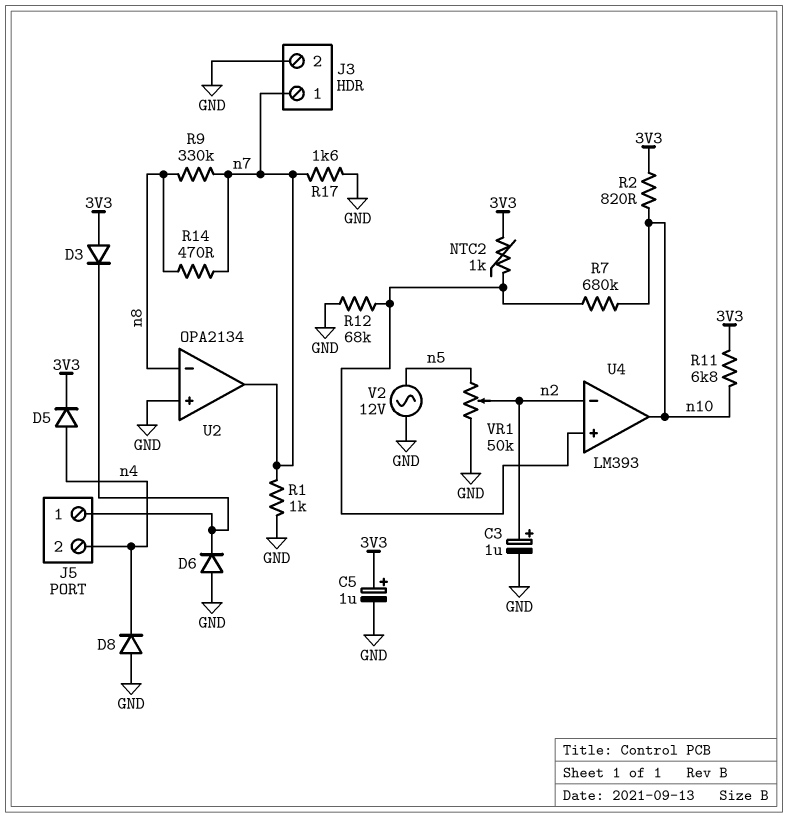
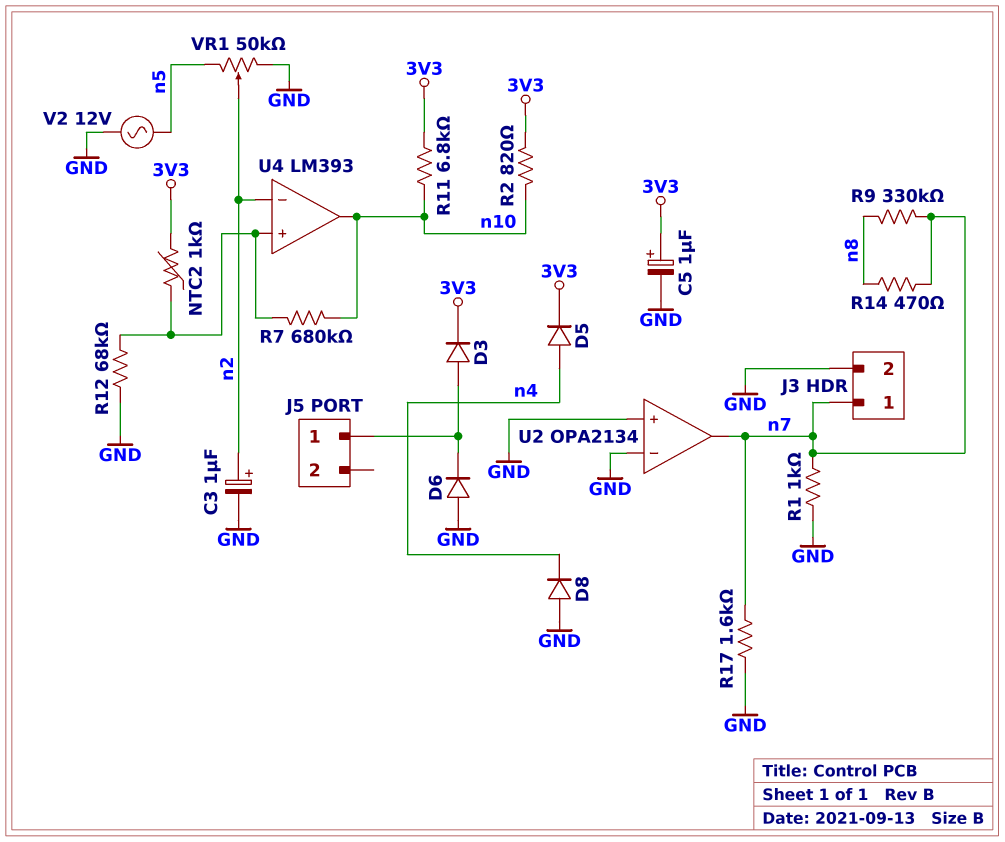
D3: diode (A 3V3, K J5/1) -> diode (A J5/1, K 3V3)
J5 pin 2: n4 -> none
U2 pin in-: n8 -> GND

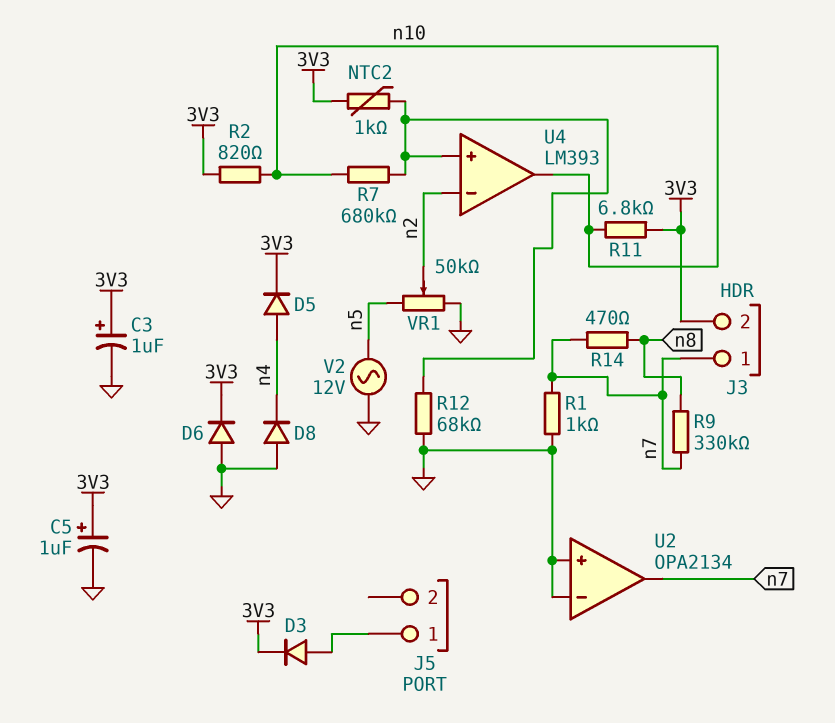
C3: 1uF (plus n2, minus GND) -> 1uF (plus 3V3, minus GND)
D6: diode (A GND, K J5/1) -> diode (A GND, K 3V3)
J3 pin 2: GND -> 3V3
R17: 1.6k (GND, n7) -> none

